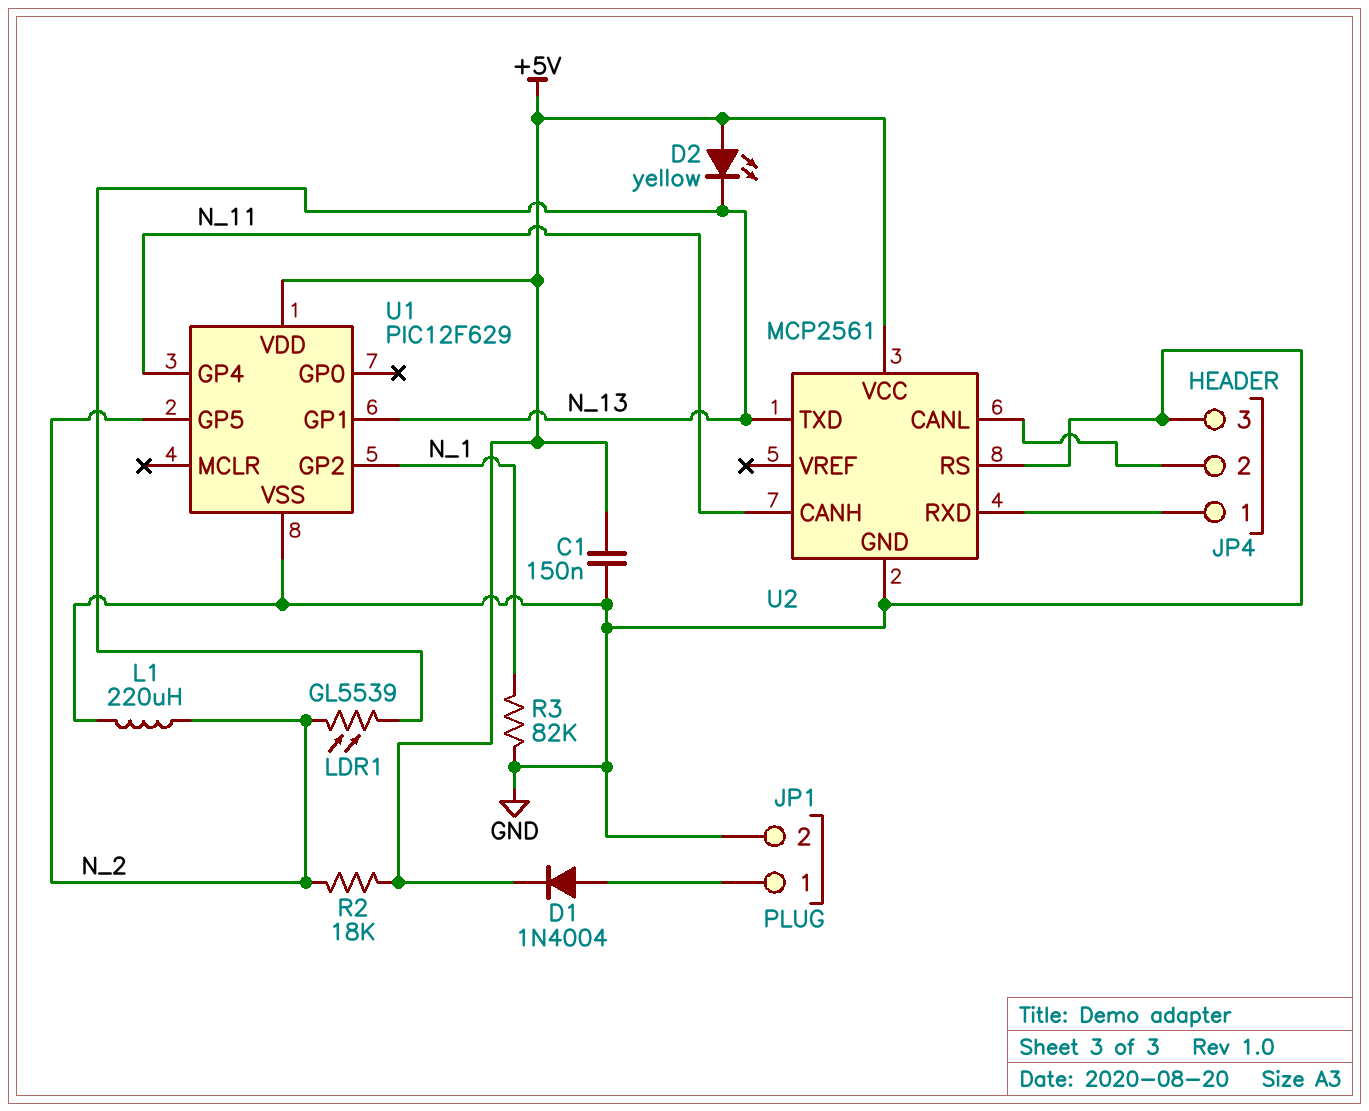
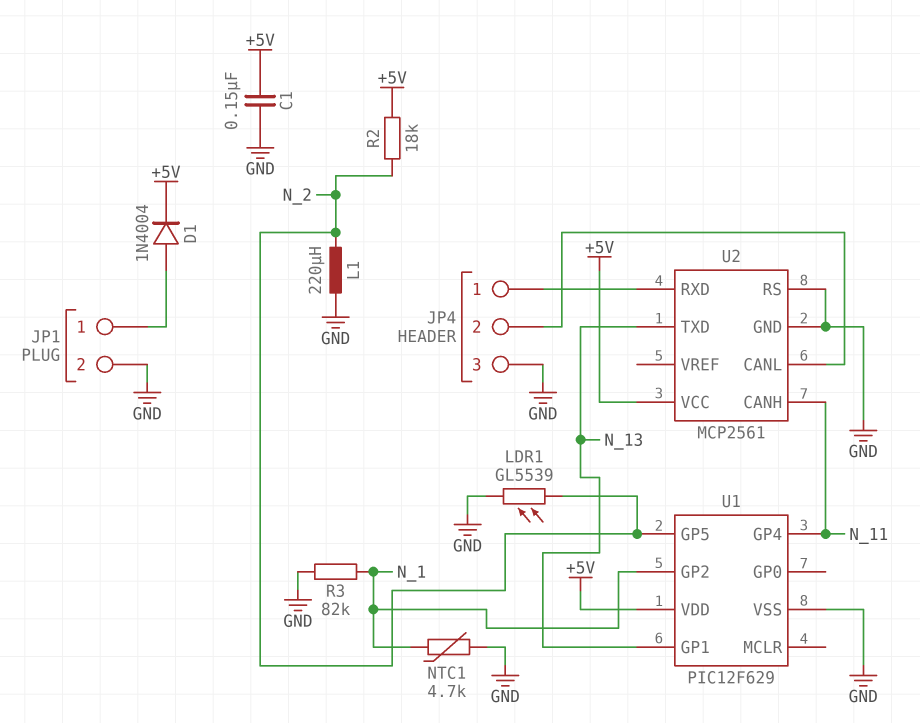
D2: LED yellow (A +5V, K N_13) -> none
LDR1: GL5539 (N_2, N_13) -> GL5539 (GND, N_2)
NTC1: none -> 4.7k (GND, N_1)

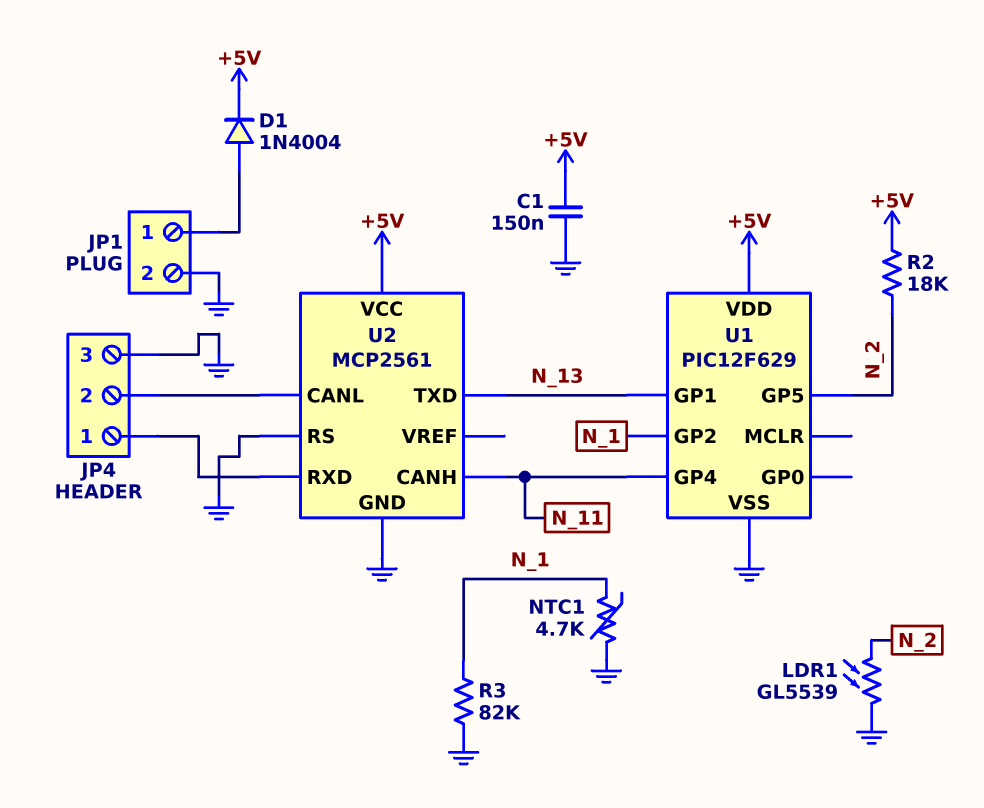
L1: 220uH (GND, N_2) -> none

